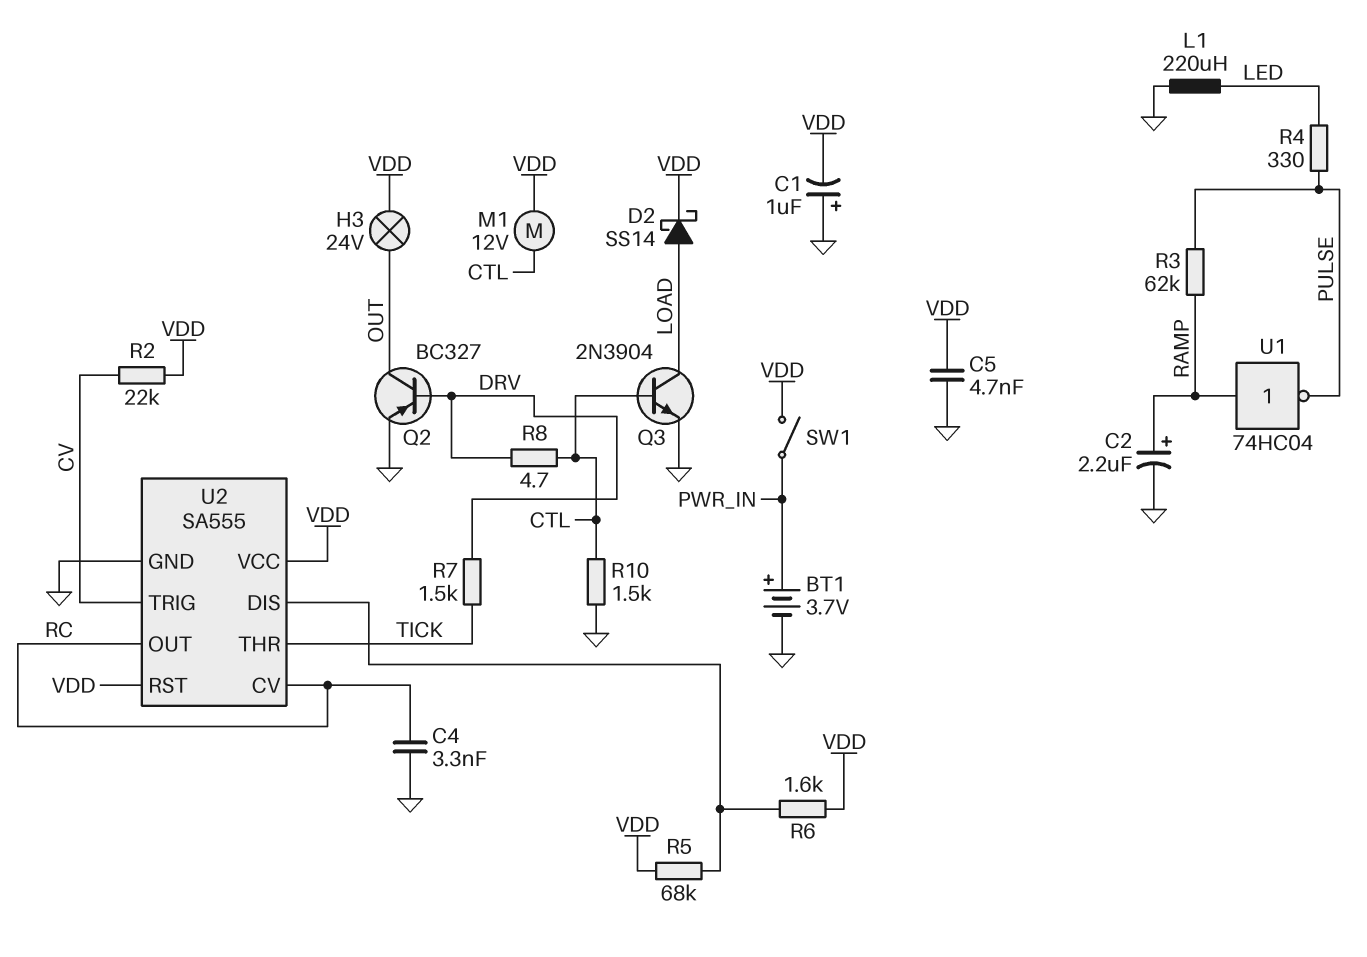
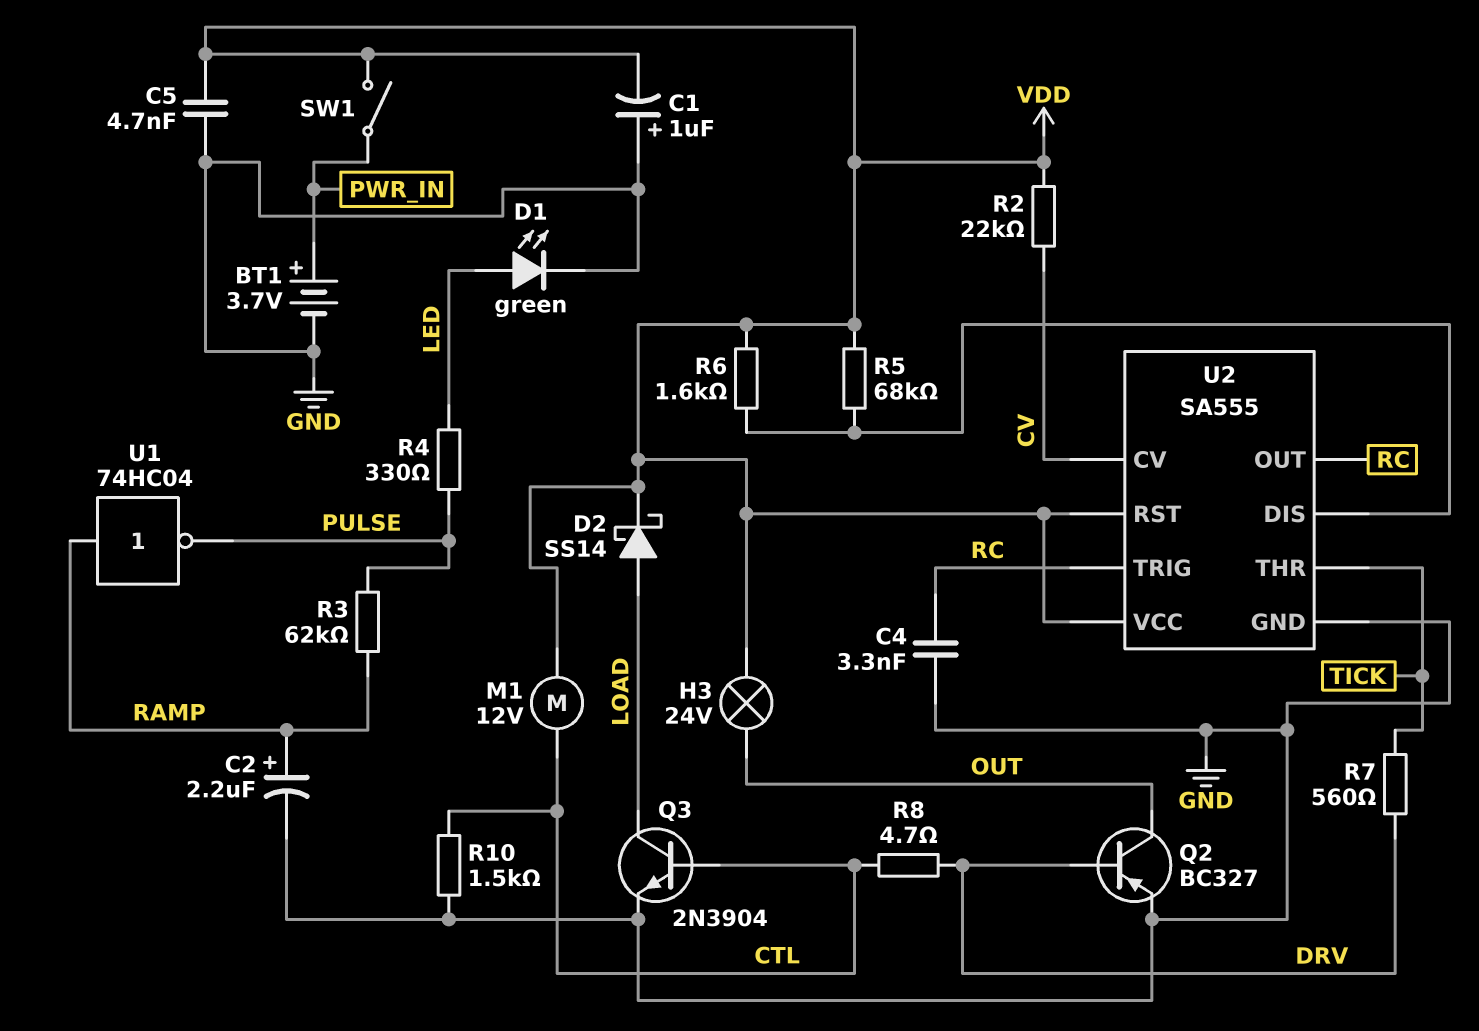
D1: none -> LED green (A LED, K GND)
L1: 220uH (GND, LED) -> none
R7: 1.5k (DRV, TICK) -> 560 (DRV, TICK)
U2 pin CV: RC -> CV
U2 pin TRIG: CV -> RC

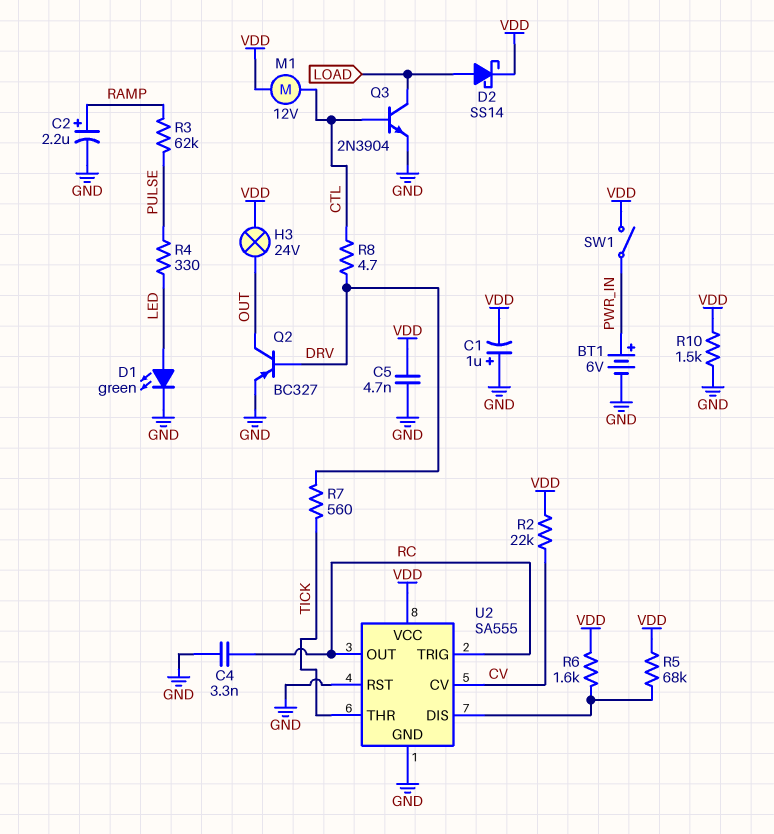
BT1: 3.7V (plus PWR_IN, minus GND) -> 6V (plus PWR_IN, minus GND)
R10: 1.5k (CTL, GND) -> 1.5k (GND, VDD)
U1: NOT 74HC04 (in RAMP, out PULSE) -> none
U2 pin RST: VDD -> GND

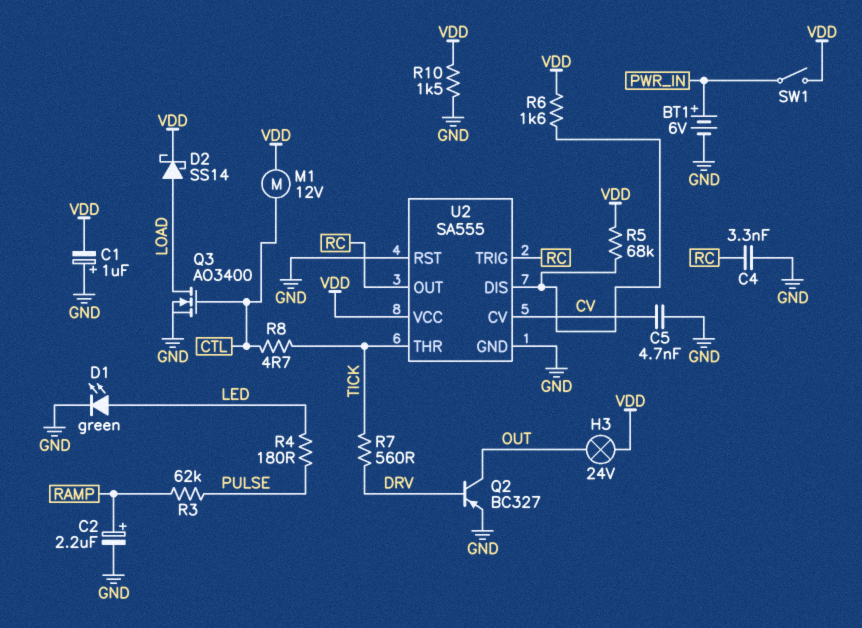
C5: 4.7nF (GND, VDD) -> 4.7nF (CV, GND)
Q3: NPN 2N3904 (B CTL, C LOAD, E GND) -> NMOS AO3400 (G CTL, D LOAD, S GND)
R2: 22k (CV, VDD) -> none
R4: 330 (LED, PULSE) -> 180 (LED, PULSE)
R8: 4.7 (CTL, DRV) -> 4.7 (CTL, TICK)

